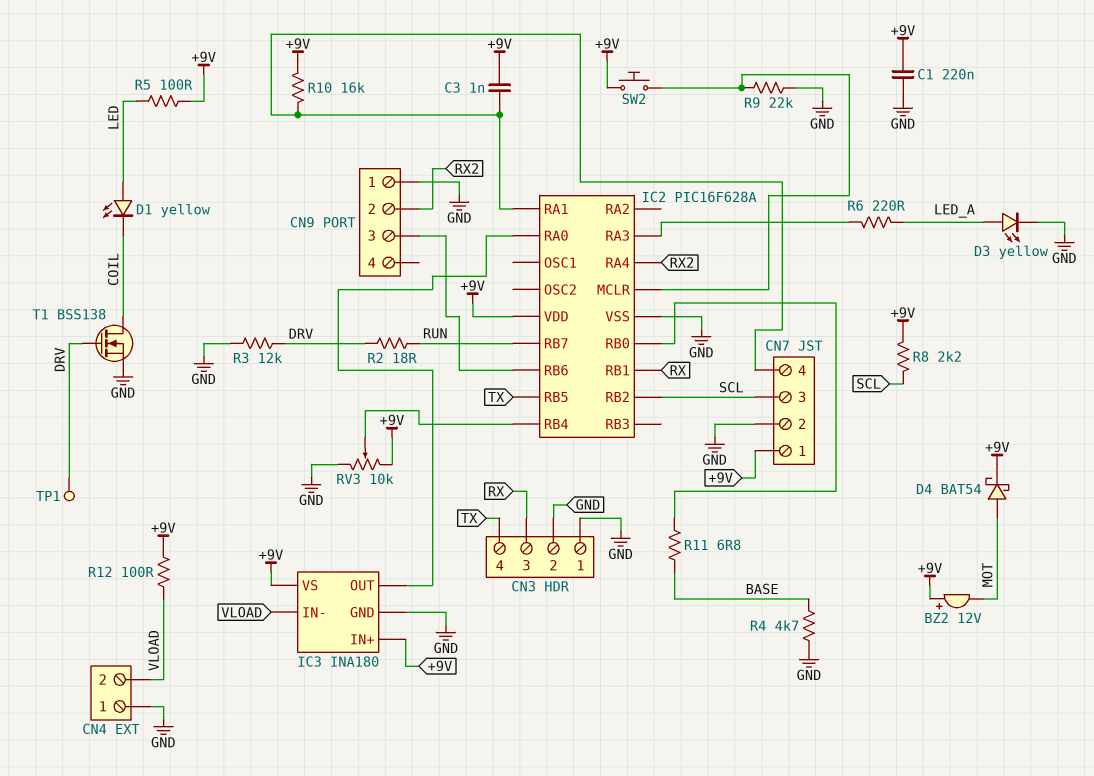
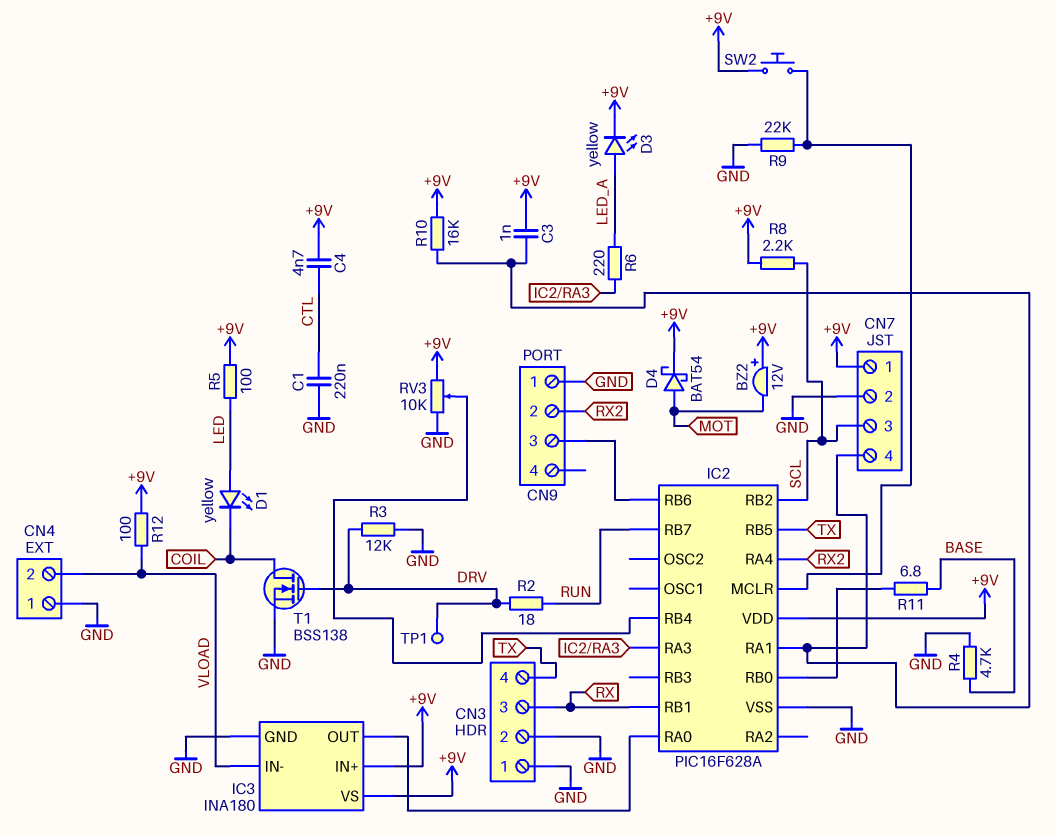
C1: 220nF (+9V, GND) -> 220nF (CTL, GND)
C4: none -> 4.7nF (+9V, CTL)
D3: LED yellow (A LED_A, K GND) -> LED yellow (A LED_A, K +9V)

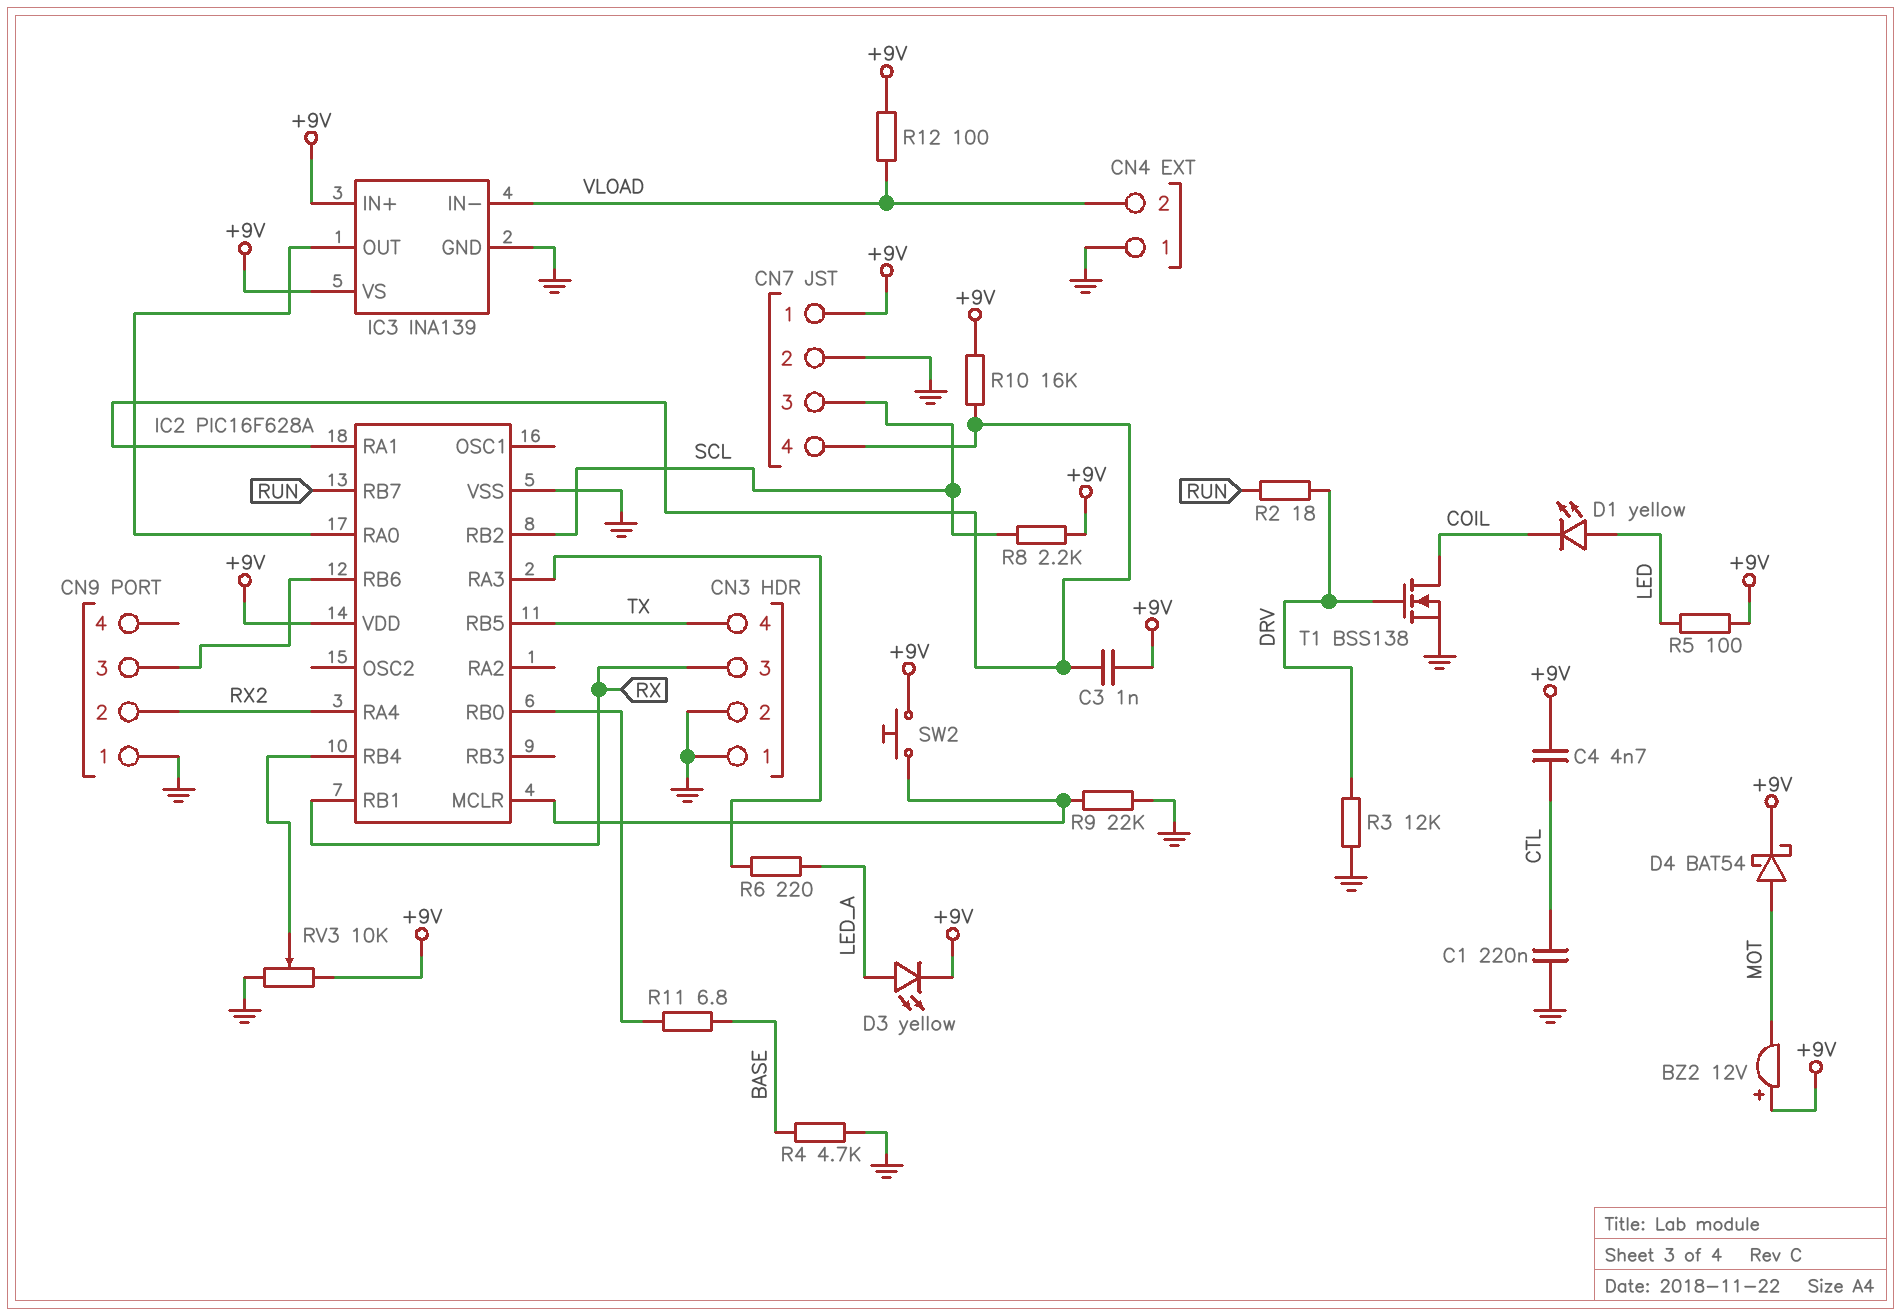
IC3: INA180 -> INA139
TP1: test point (DRV) -> none

